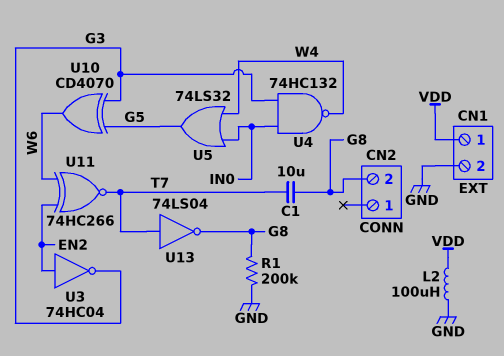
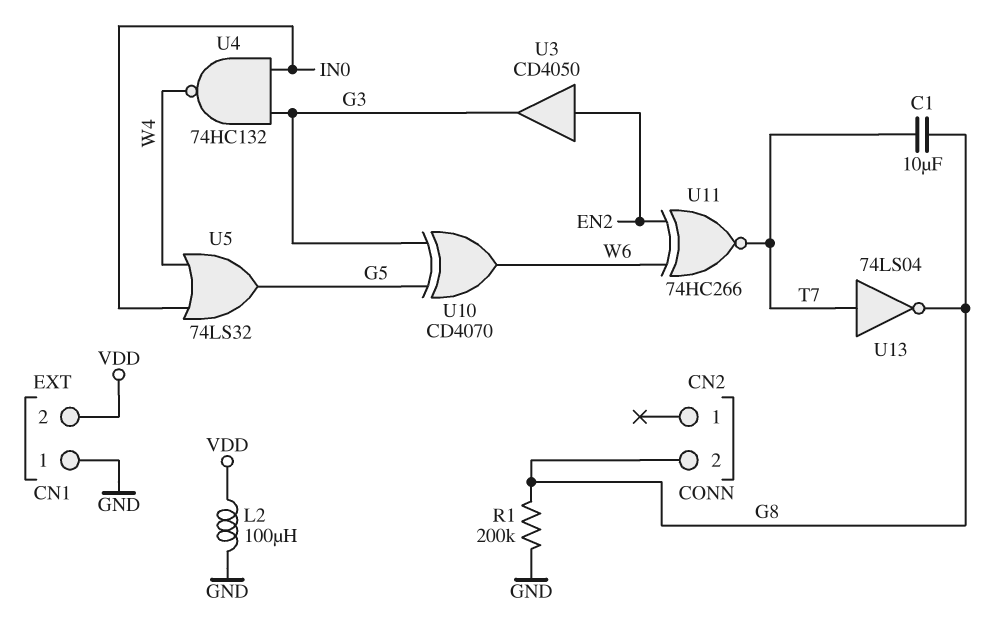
CN1 pin 1: VDD -> GND
CN1 pin 2: GND -> VDD
U3: NOT 74HC04 (in EN2, out G3) -> buffer CD4050 (in EN2, out G3)

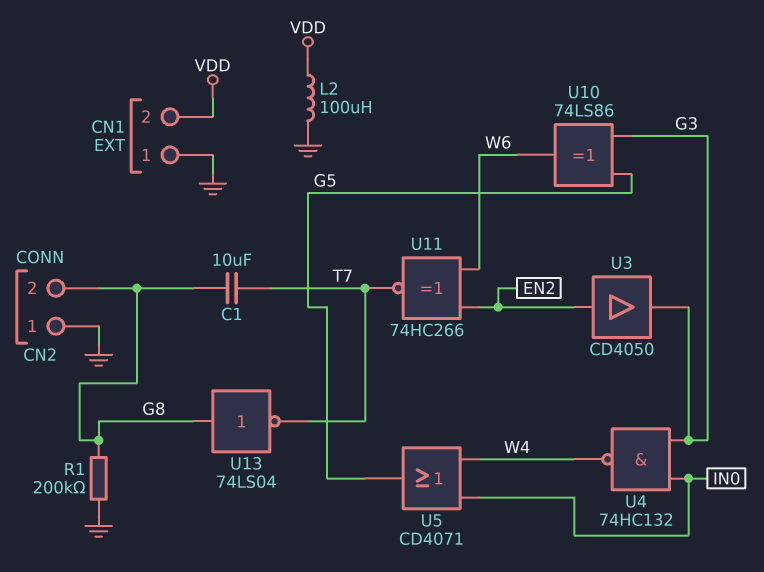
CN2 pin 1: none -> GND
U5: OR 74LS32 (in IN0, in W4, out G5) -> OR CD4071 (in IN0, in W4, out G5)
U10: XOR CD4070 (in G3, in G5, out W6) -> XOR 74LS86 (in G3, in G5, out W6)
U13: NOT 74LS04 (in T7, out G8) -> NOT 74LS04 (in G8, out T7)

